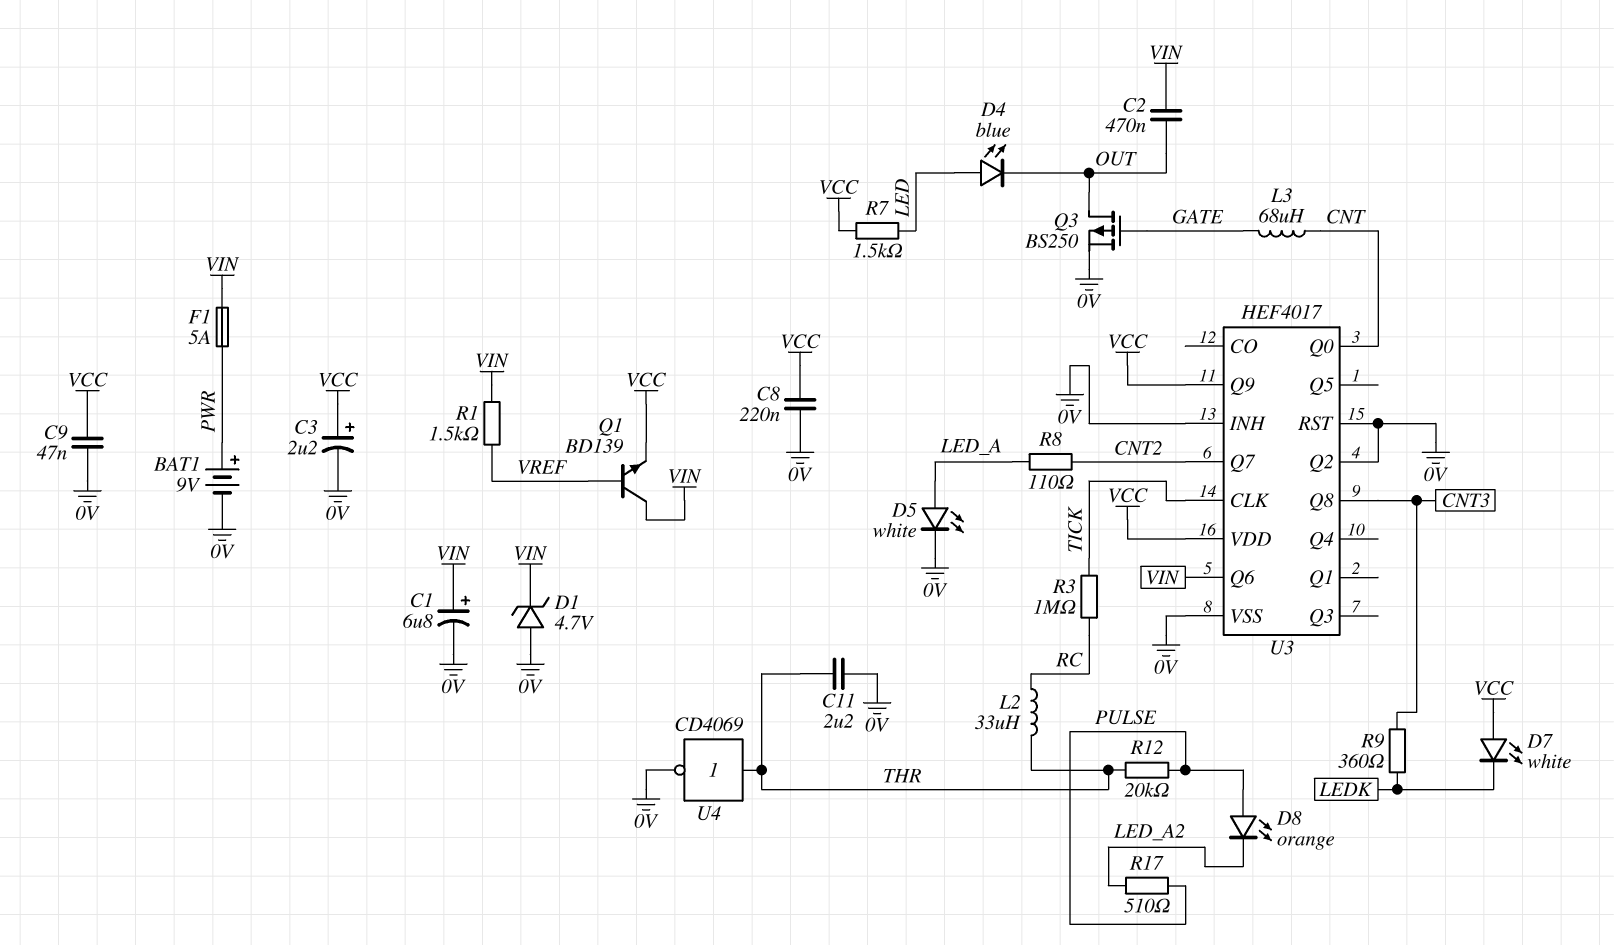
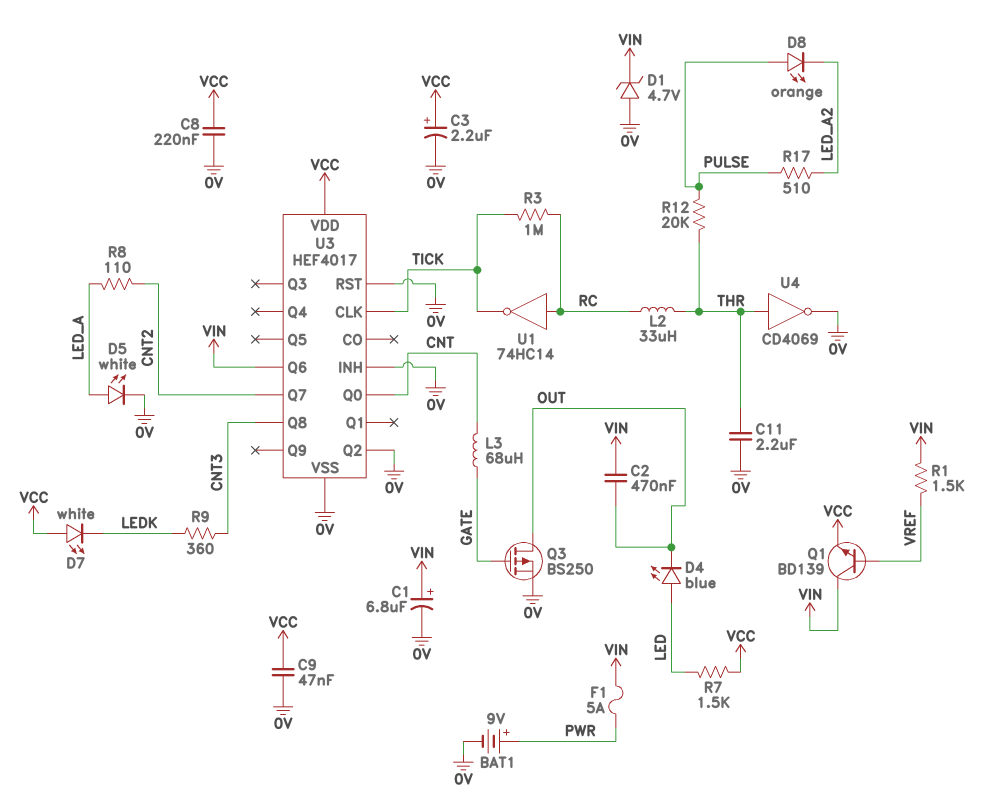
U1: none -> NOT 74HC14 (in RC, out TICK)
U3 pin Q9: VCC -> none

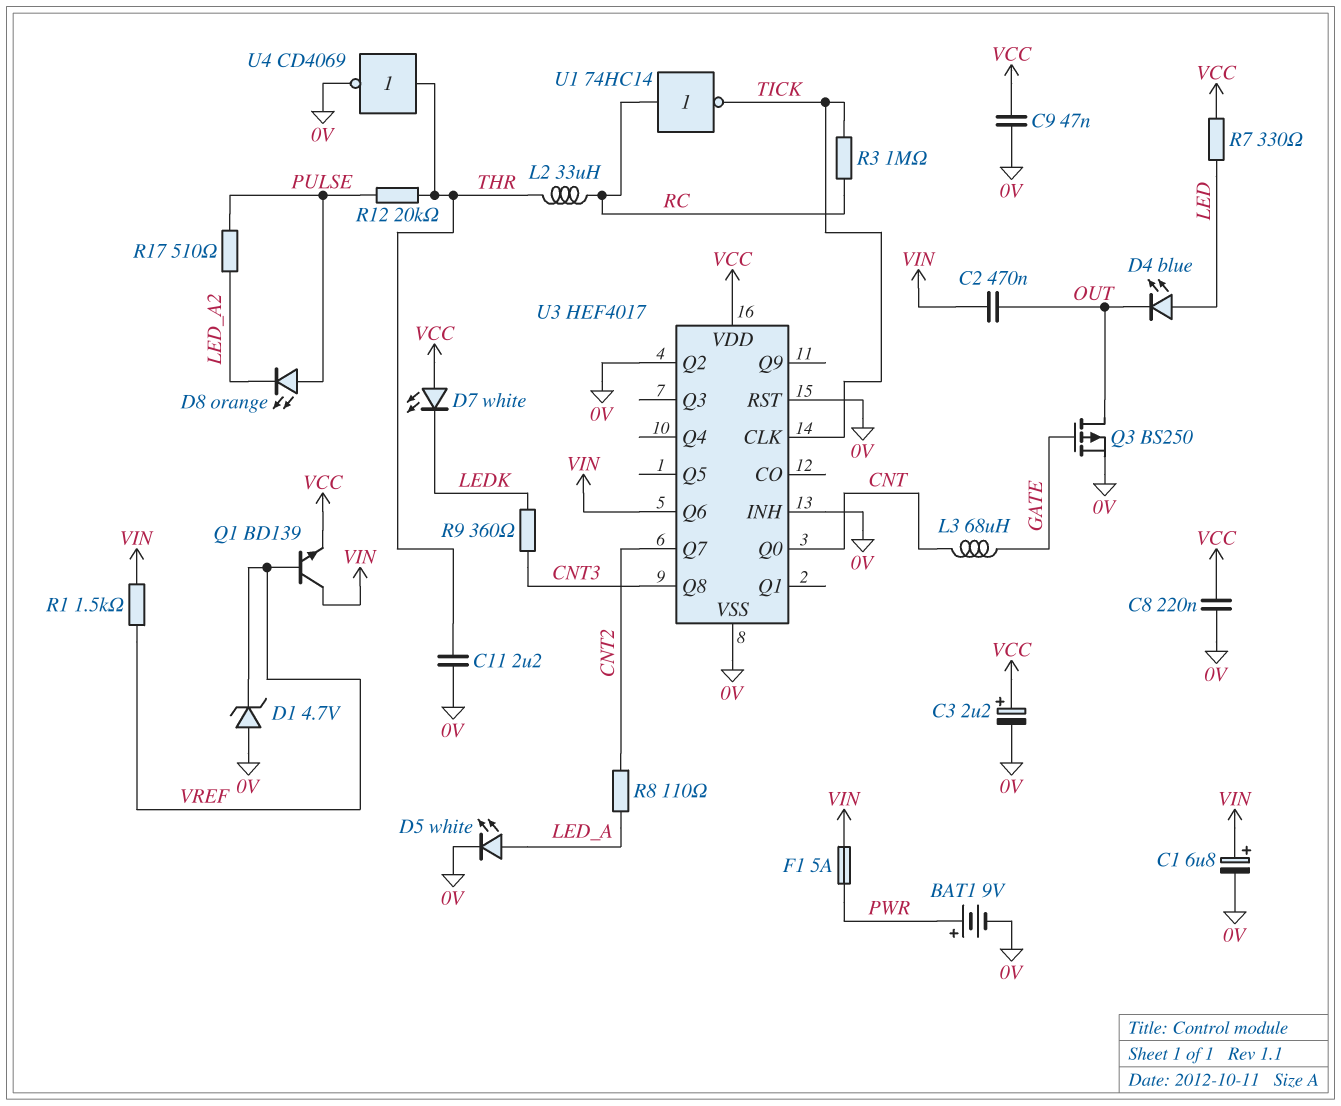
D1: zener 4.7V (A 0V, K VIN) -> zener 4.7V (A 0V, K VREF)
R7: 1.5k (LED, VCC) -> 330 (LED, VCC)

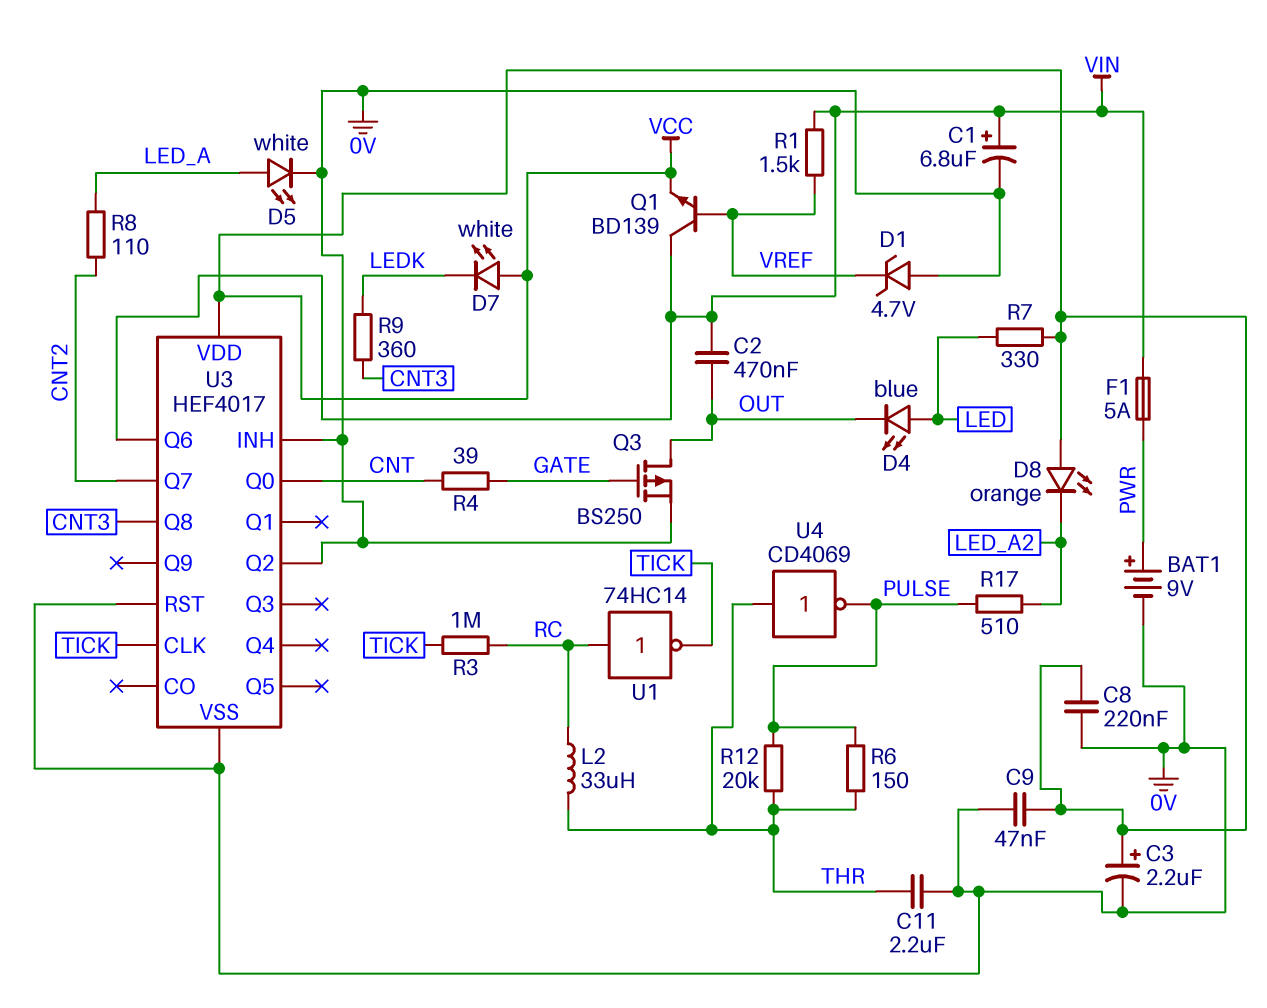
D8: LED orange (A PULSE, K LED_A2) -> LED orange (A VCC, K LED_A2)
L3: 68uH (CNT, GATE) -> none
R4: none -> 39 (CNT, GATE)
R6: none -> 150 (PULSE, THR)
U4: NOT CD4069 (in THR, out 0V) -> NOT CD4069 (in THR, out PULSE)

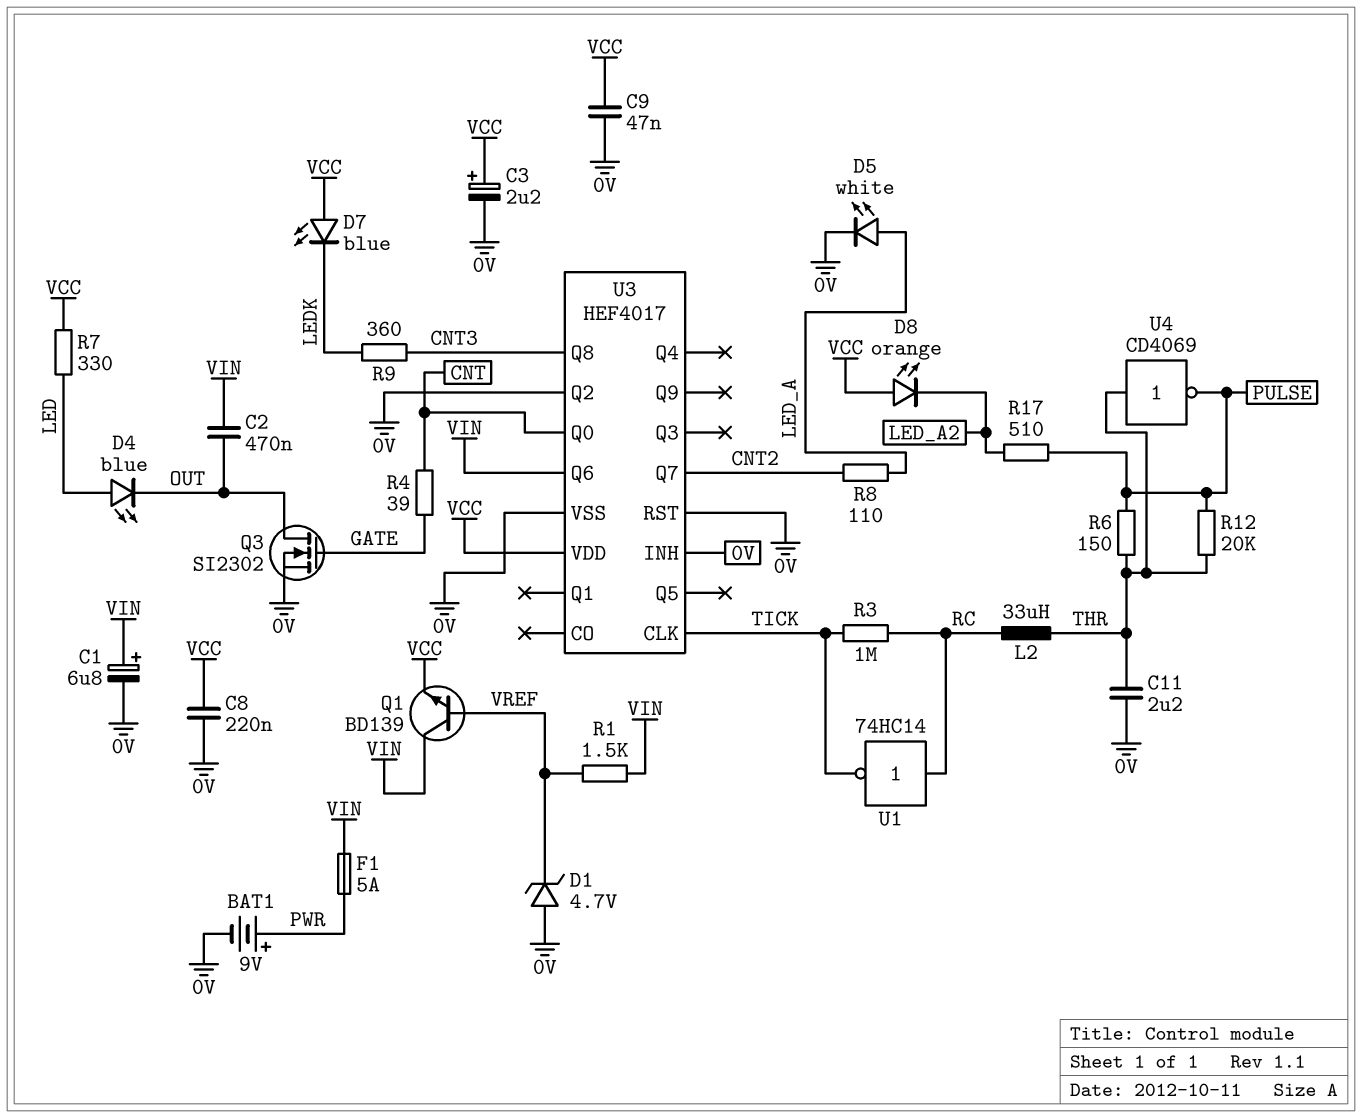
D7: LED white (A VCC, K LEDK) -> LED blue (A VCC, K LEDK)
Q3: PMOS BS250 (G GATE, D OUT, S 0V) -> NMOS SI2302 (G GATE, D OUT, S 0V)

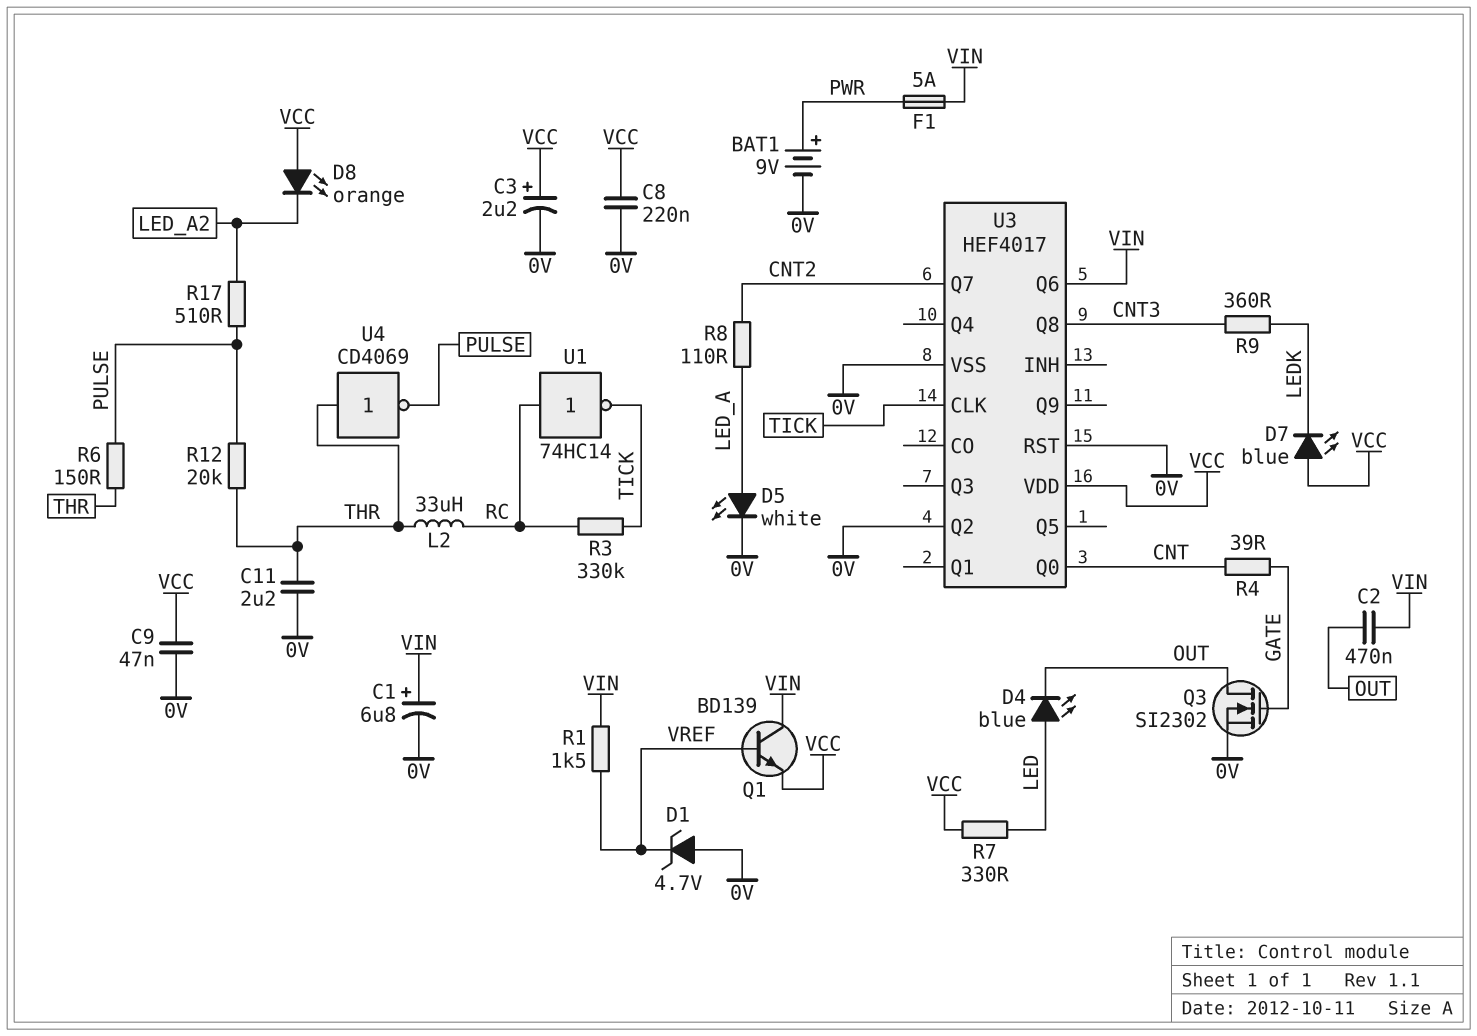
R3: 1M (RC, TICK) -> 330k (RC, TICK)
U3 pin INH: 0V -> none

